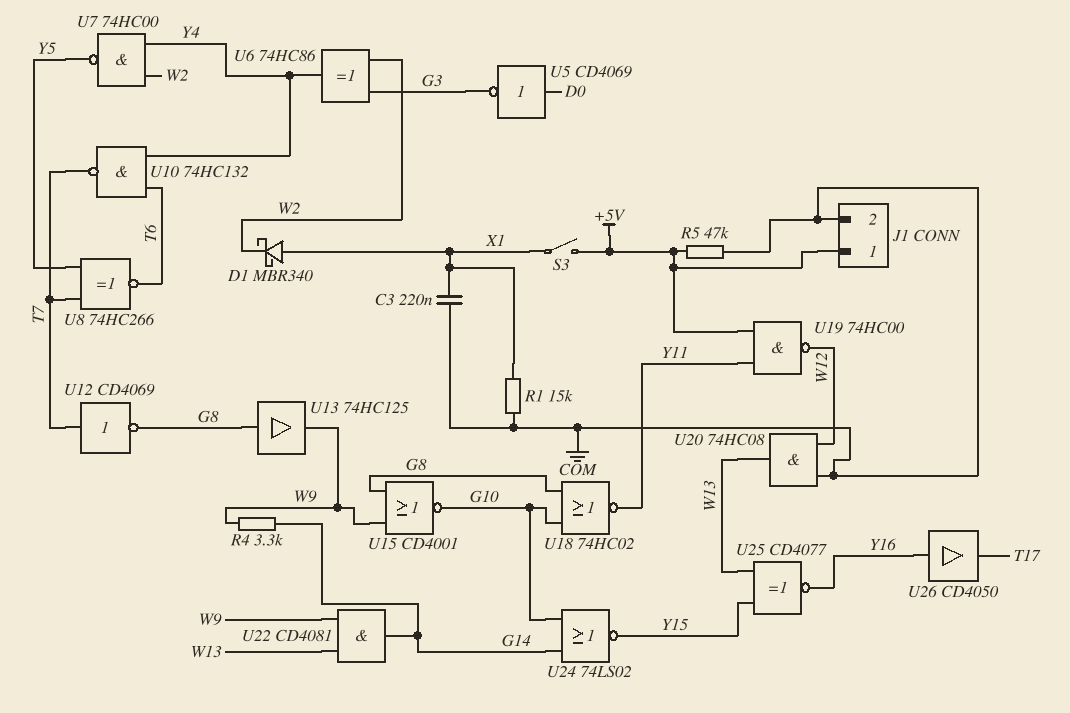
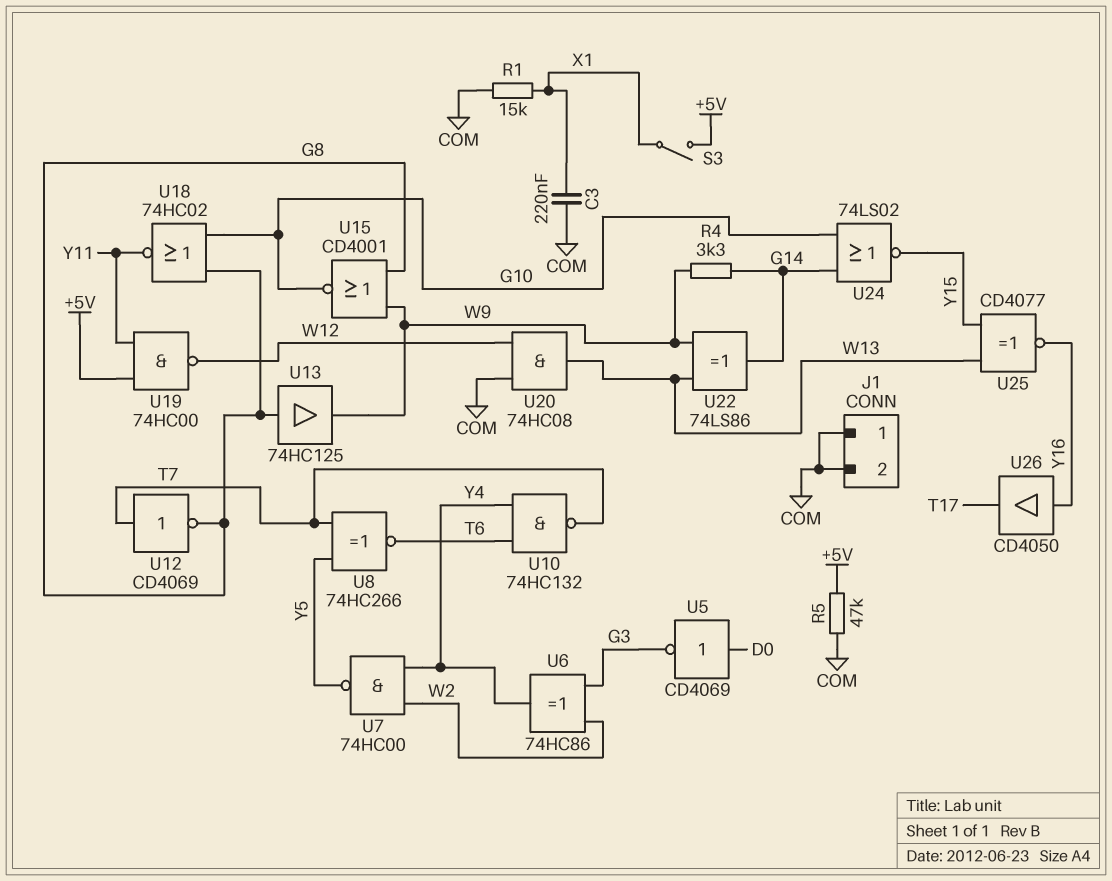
D1: schottky MBR340 (A X1, K W2) -> none
J1 pin 1: +5V -> COM
U22: AND CD4081 (in W9, in W13, out G14) -> XOR 74LS86 (in W9, in W13, out G14)

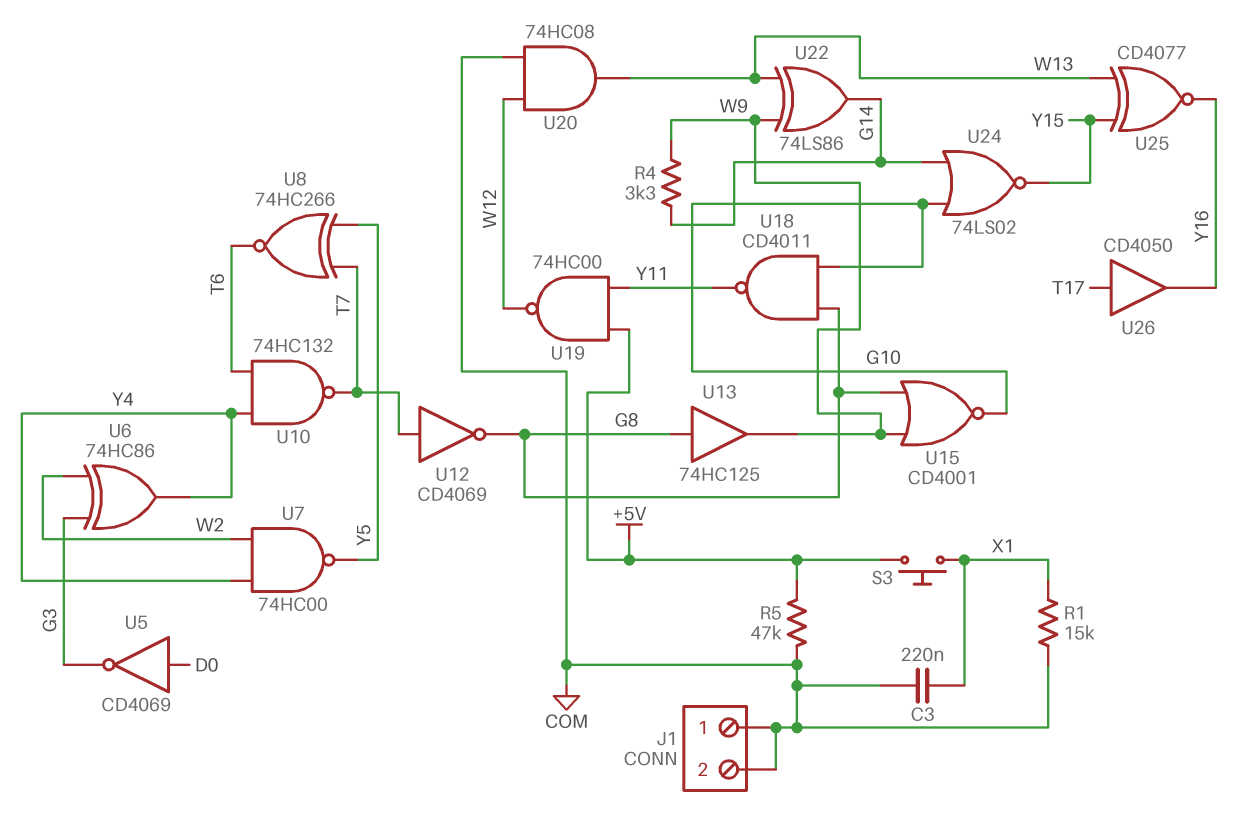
S3: switch (+5V, X1) -> button (+5V, X1)
U18: NOR 74HC02 (in G8, in G10, out Y11) -> NAND CD4011 (in G8, in G10, out Y11)
U26: buffer CD4050 (in Y16, out T17) -> buffer CD4050 (in T17, out Y16)

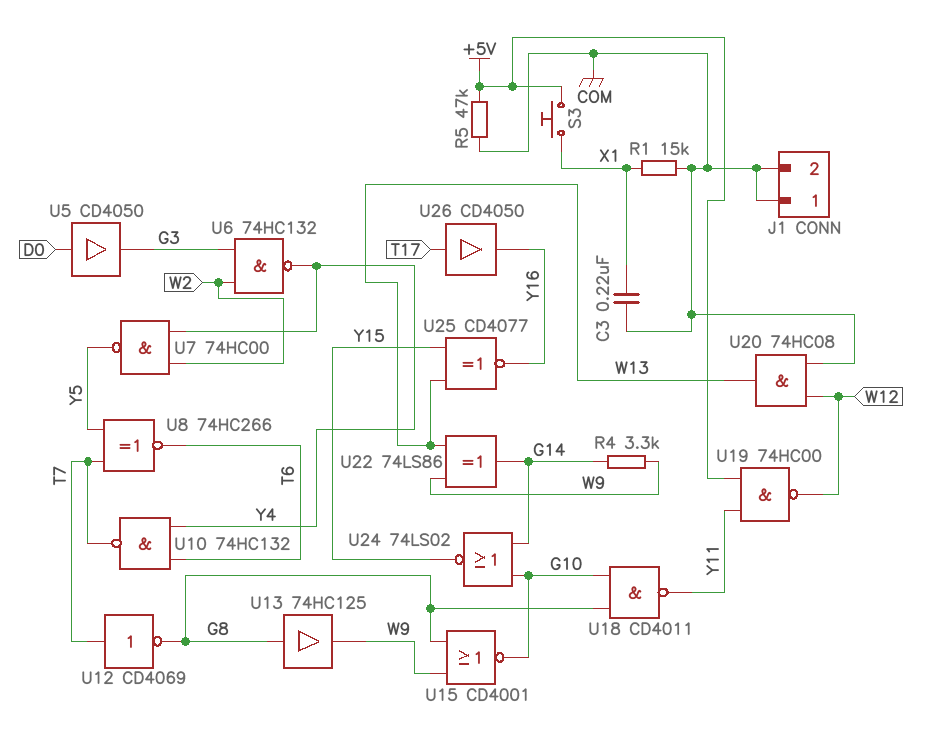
U5: NOT CD4069 (in D0, out G3) -> buffer CD4050 (in D0, out G3)
U6: XOR 74HC86 (in G3, in W2, out Y4) -> NAND 74HC132 (in G3, in W2, out Y4)

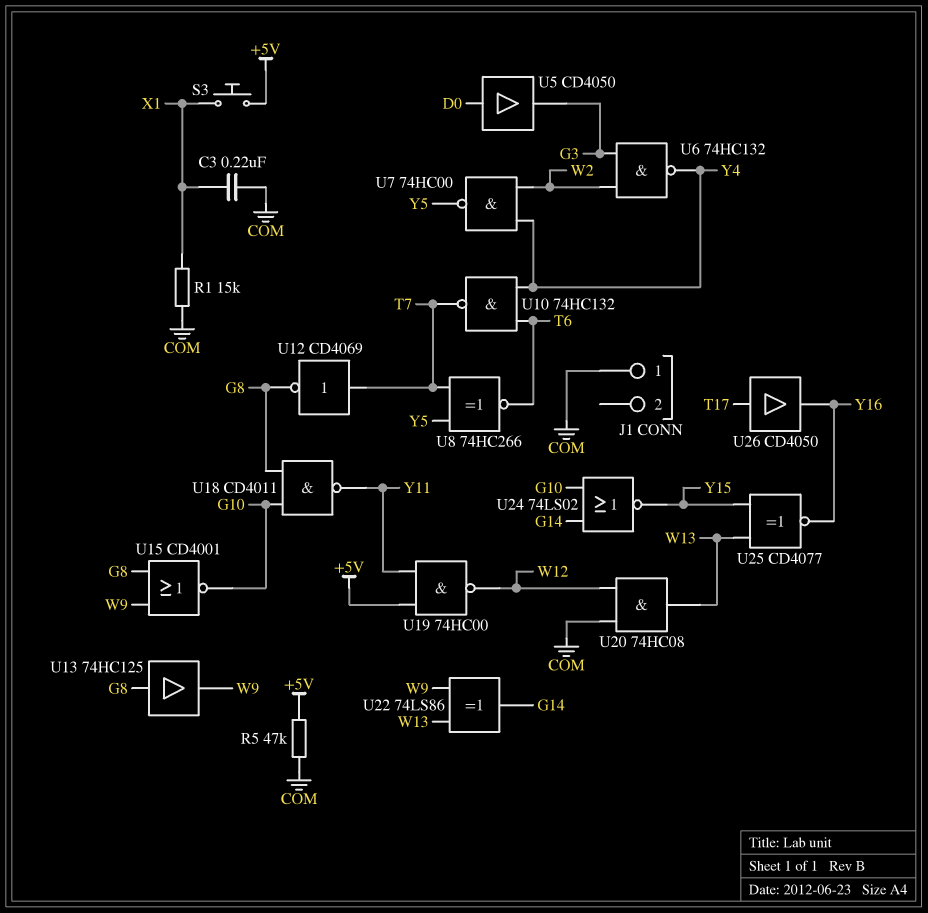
J1 pin 2: COM -> none
R4: 3.3k (G14, W9) -> none

